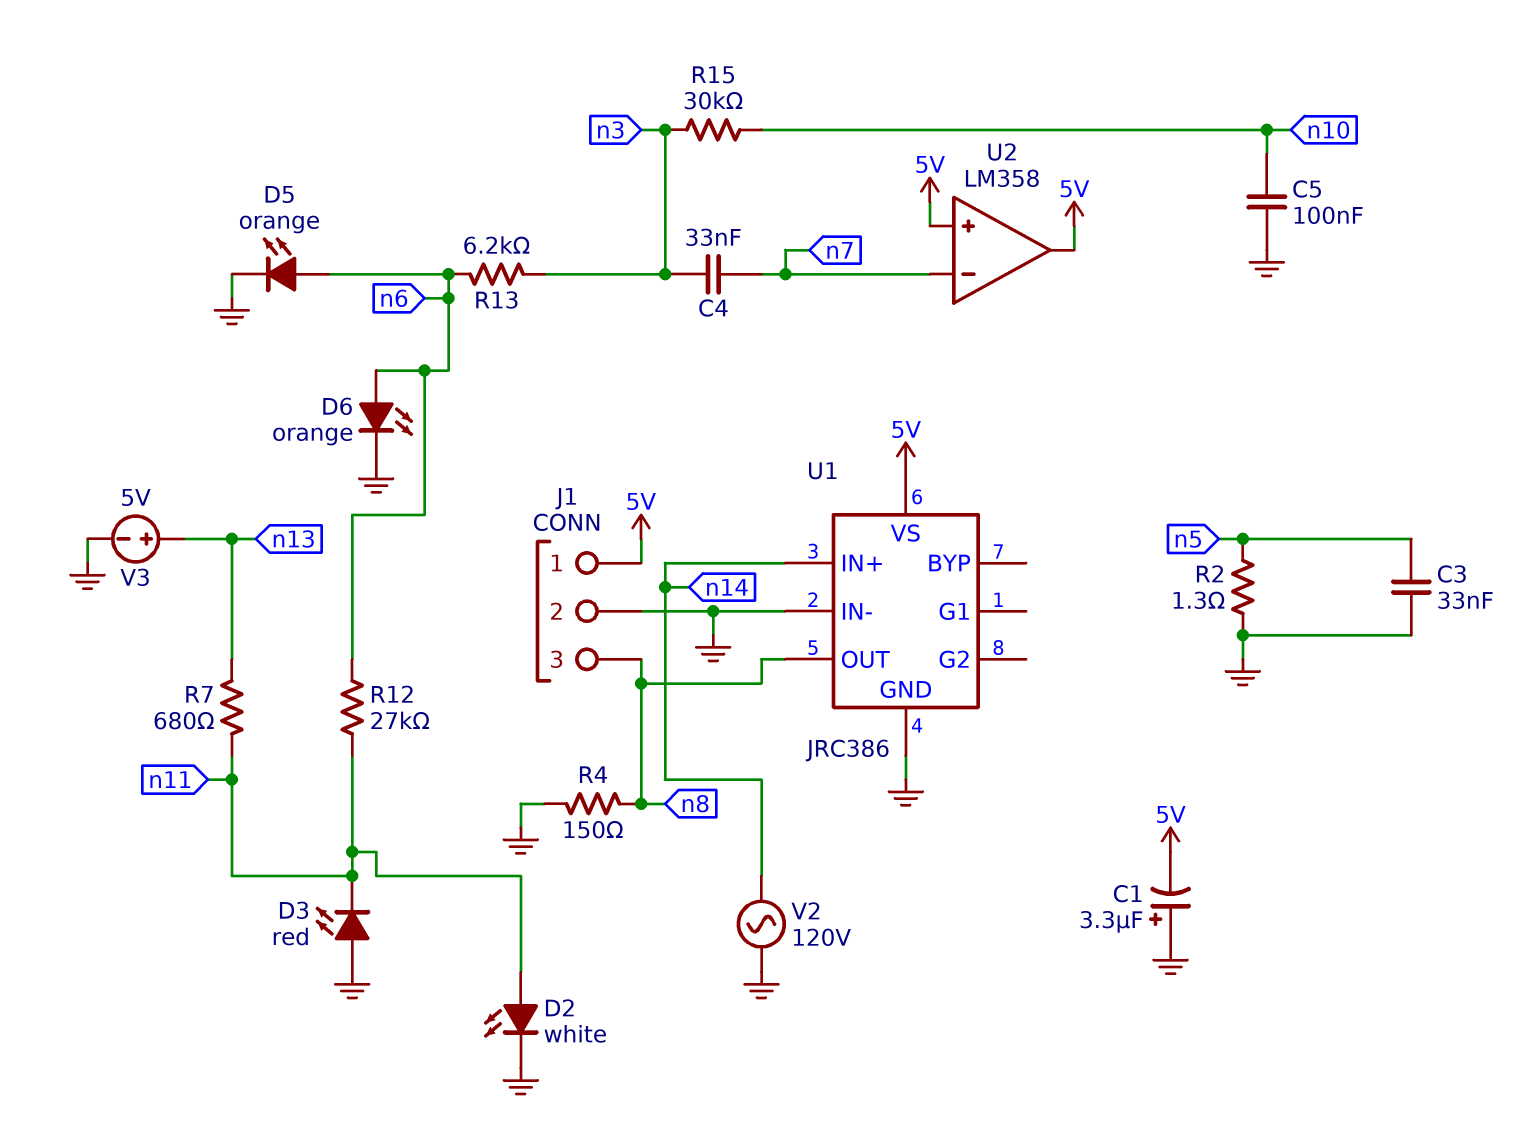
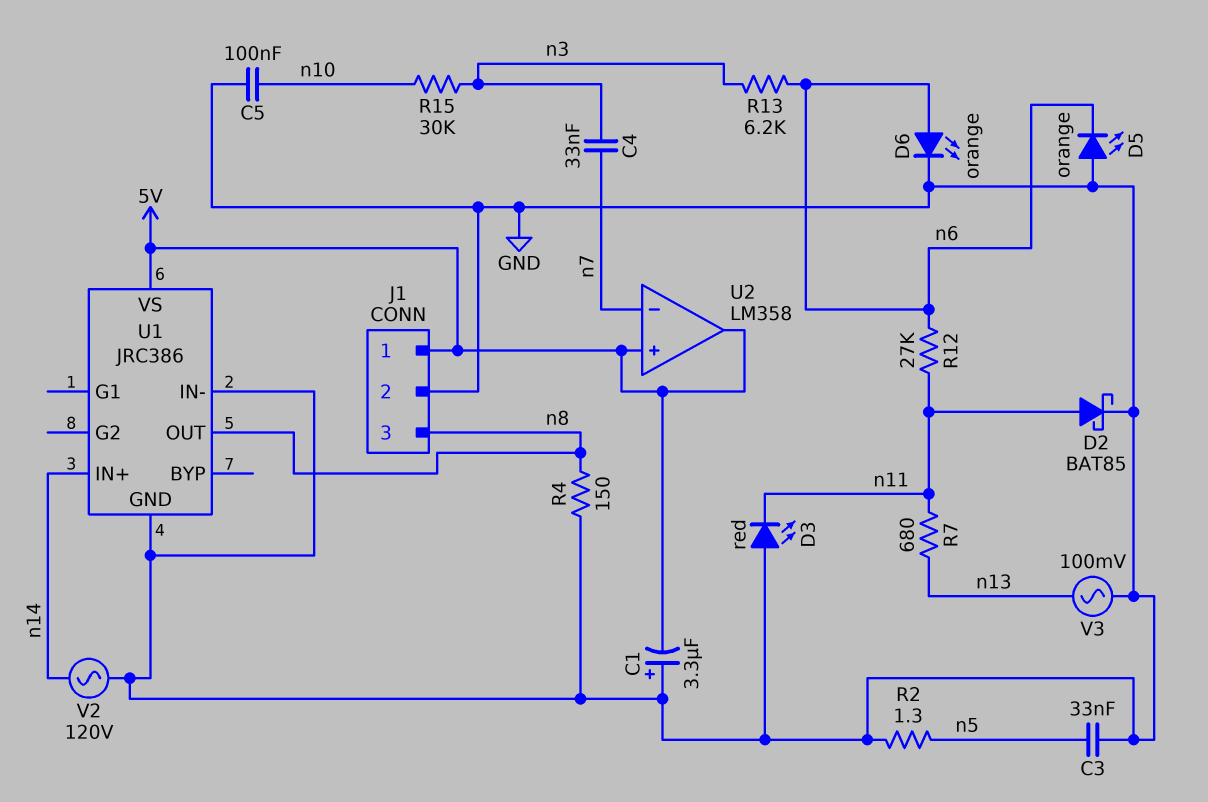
D2: LED white (A n11, K GND) -> schottky BAT85 (A n11, K GND)
D5: LED orange (A n6, K GND) -> LED orange (A GND, K n6)
V3: 5V (plus n13, minus GND) -> AC 100mV (GND, n13)

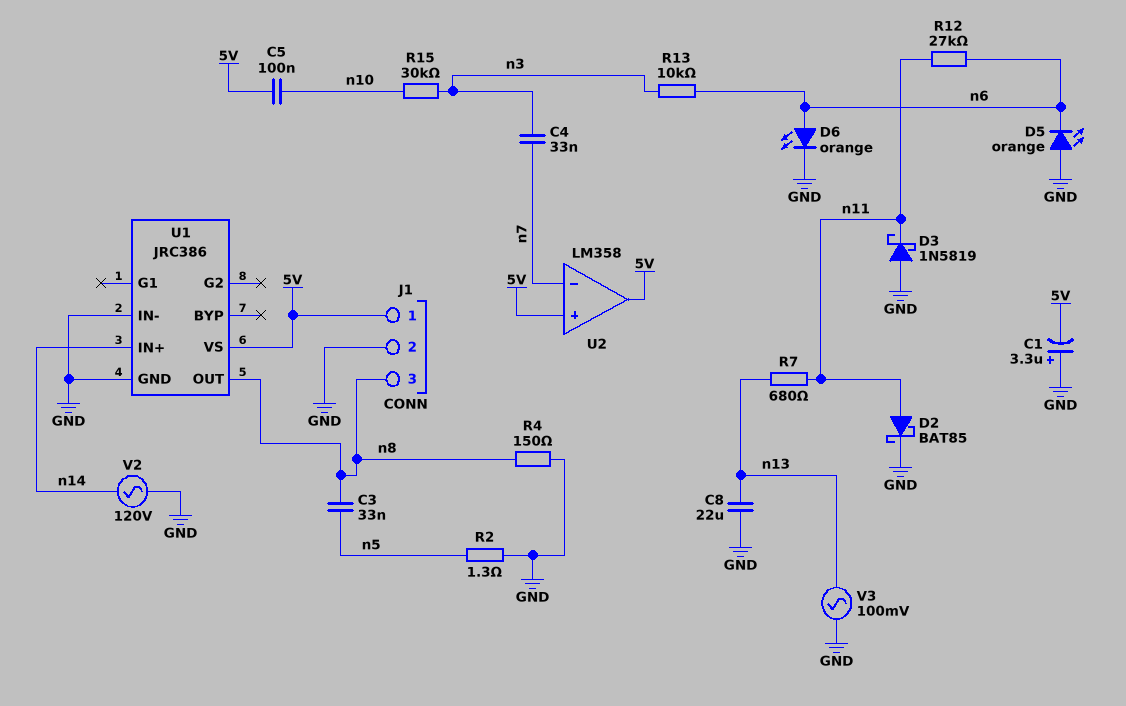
C3: 33nF (GND, n5) -> 33nF (n5, n8)
C5: 100nF (GND, n10) -> 100nF (5V, n10)
C8: none -> 22uF (GND, n13)
D3: LED red (A GND, K n11) -> schottky 1N5819 (A GND, K n11)
R13: 6.2k (n3, n6) -> 10k (n3, n6)

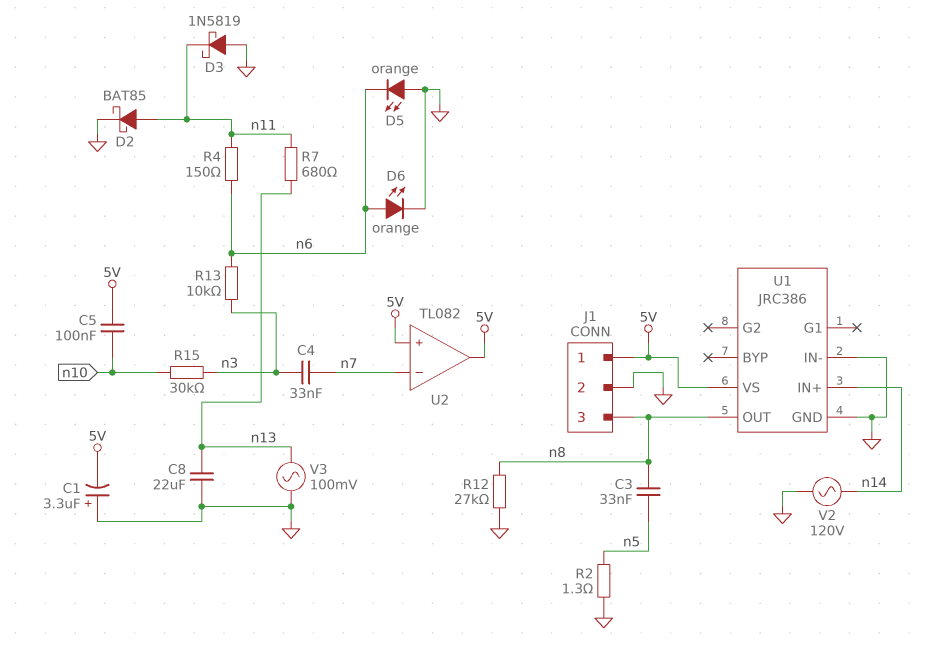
R4: 150 (GND, n8) -> 150 (n6, n11)
R12: 27k (n6, n11) -> 27k (GND, n8)
U2: LM358 -> TL082

